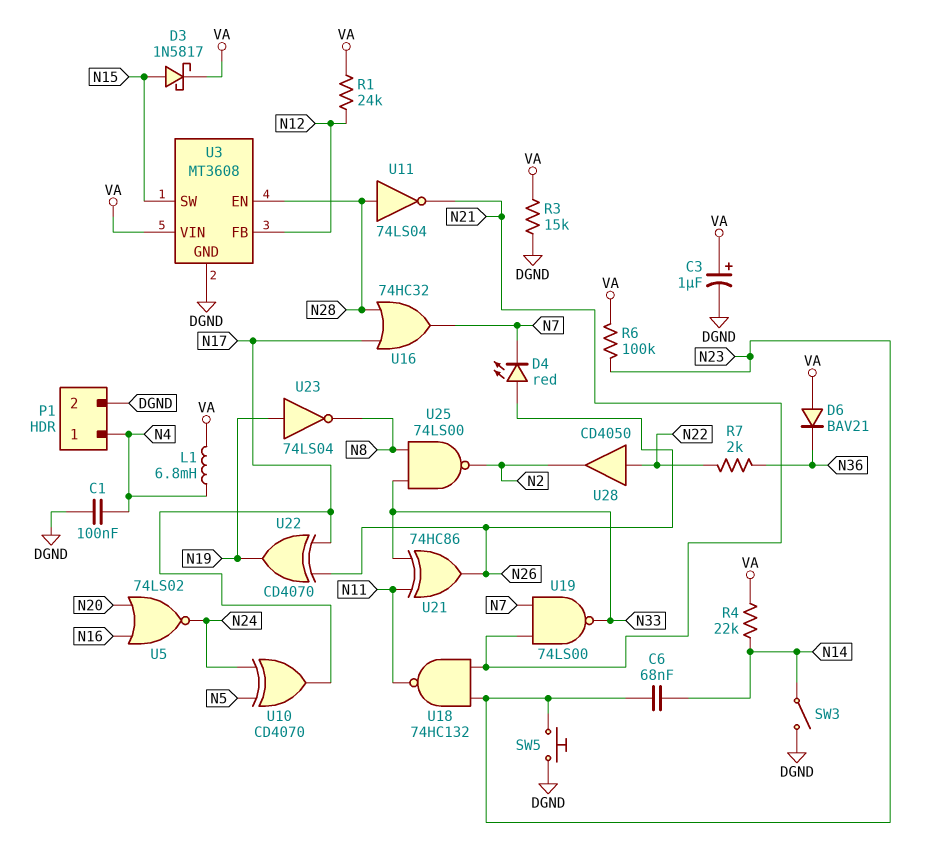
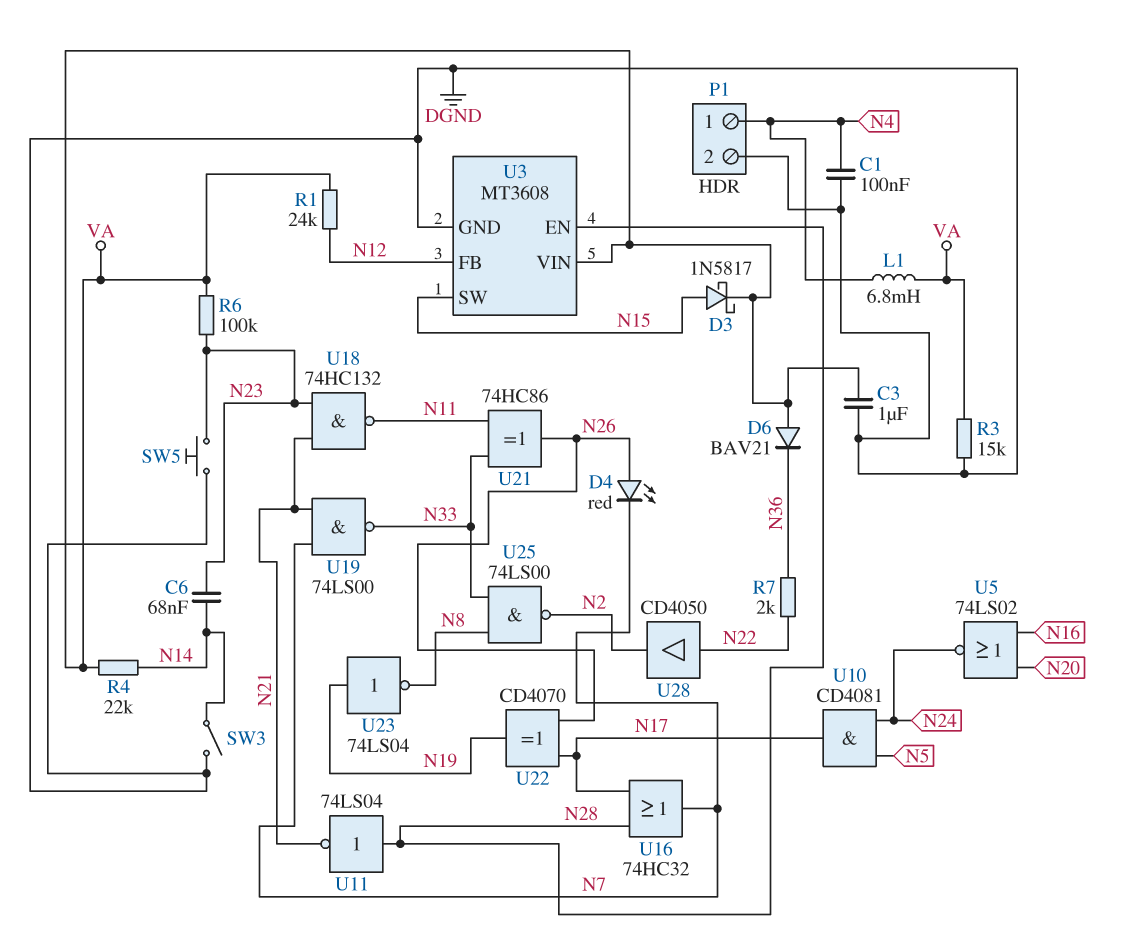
C3: 1uF (plus VA, minus DGND) -> 1uF (DGND, VA)
U10: XOR CD4070 (in N5, in N24, out N17) -> AND CD4081 (in N5, in N24, out N17)

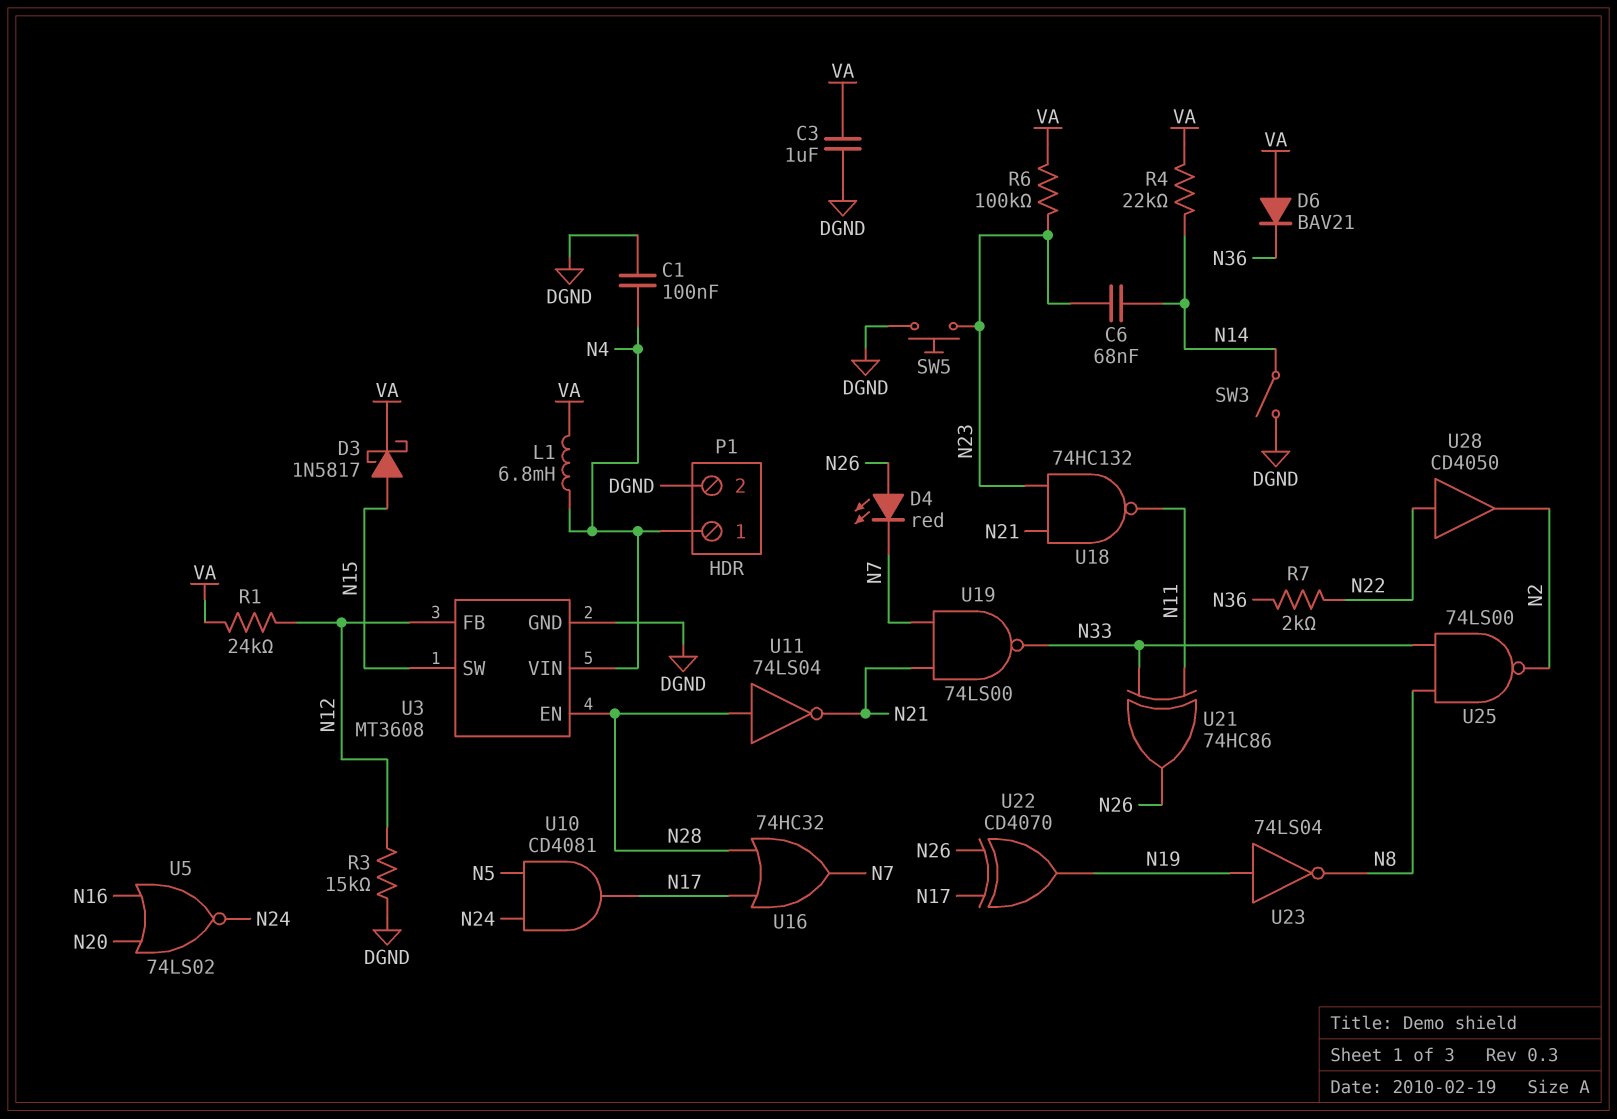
R3: 15k (DGND, VA) -> 15k (DGND, N12)
U3 pin VIN: VA -> N4

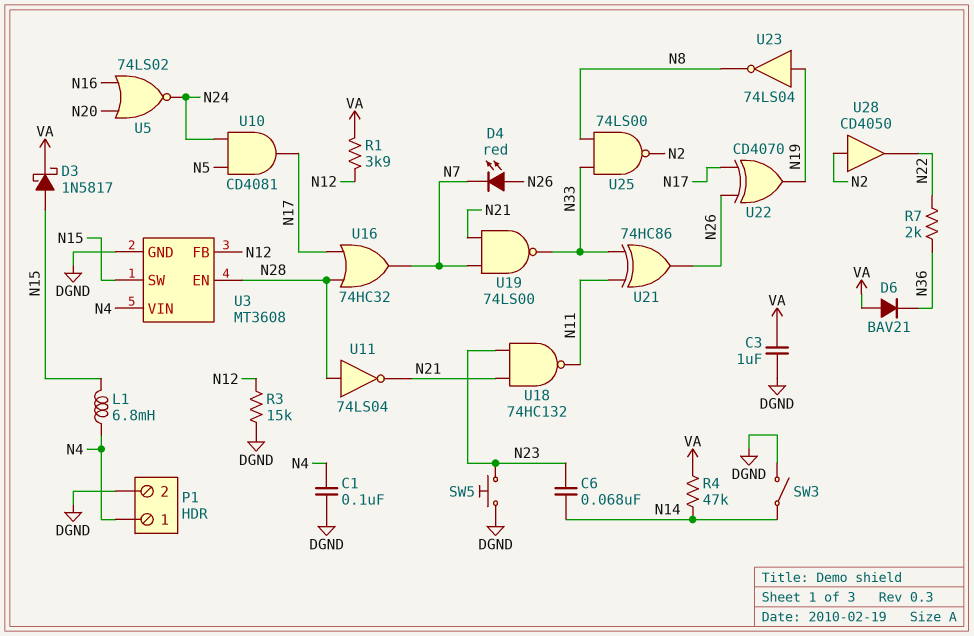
L1: 6.8mH (N4, VA) -> 6.8mH (N4, N15)
R1: 24k (N12, VA) -> 3.9k (N12, VA)
R4: 22k (N14, VA) -> 47k (N14, VA)
R6: 100k (N23, VA) -> none
U28: buffer CD4050 (in N22, out N2) -> buffer CD4050 (in N2, out N22)

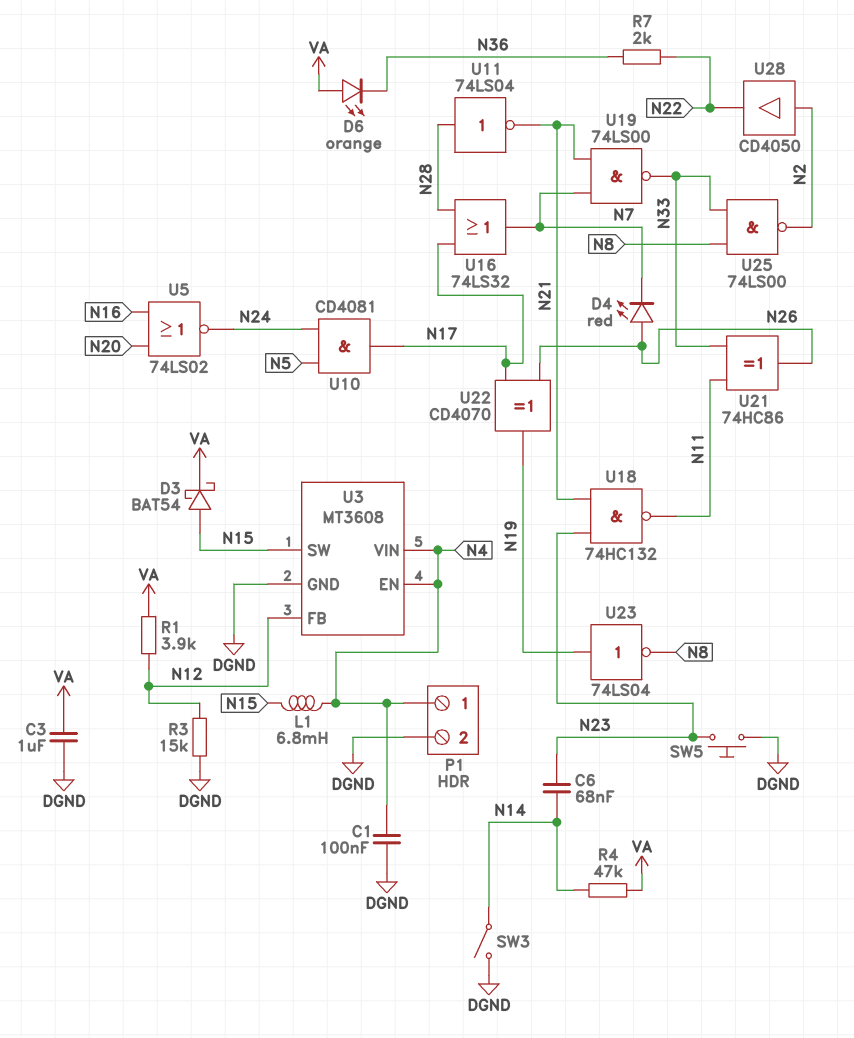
D3: schottky 1N5817 (A N15, K VA) -> schottky BAT54 (A N15, K VA)
D6: diode BAV21 (A VA, K N36) -> LED orange (A VA, K N36)
U3 pin EN: N28 -> N4
U16: OR 74HC32 (in N17, in N28, out N7) -> OR 74LS32 (in N17, in N28, out N7)

